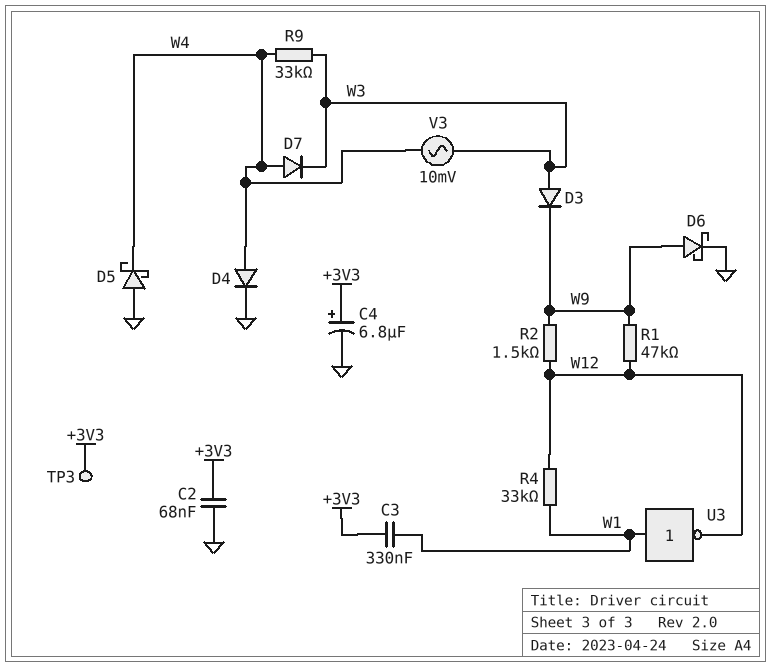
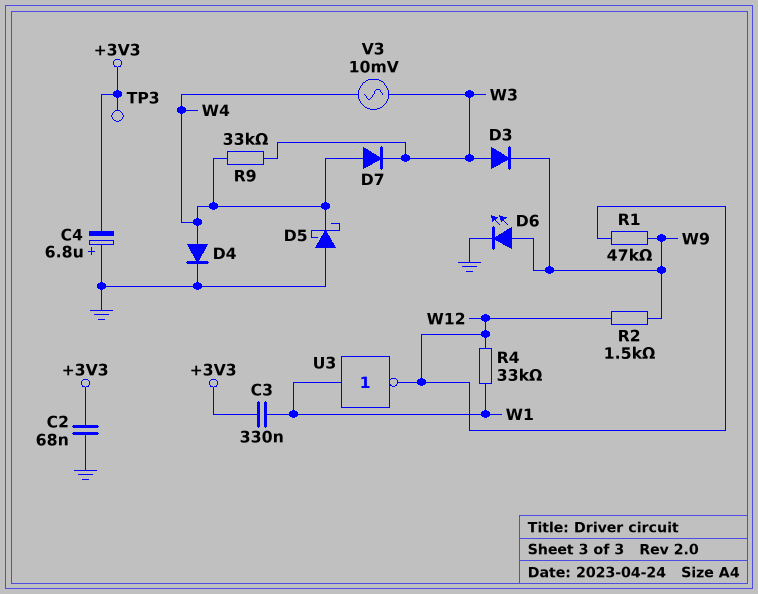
C4: 6.8uF (plus +3V3, minus GND) -> 6.8uF (plus GND, minus +3V3)
D6: schottky (A W9, K GND) -> LED (A W9, K GND)

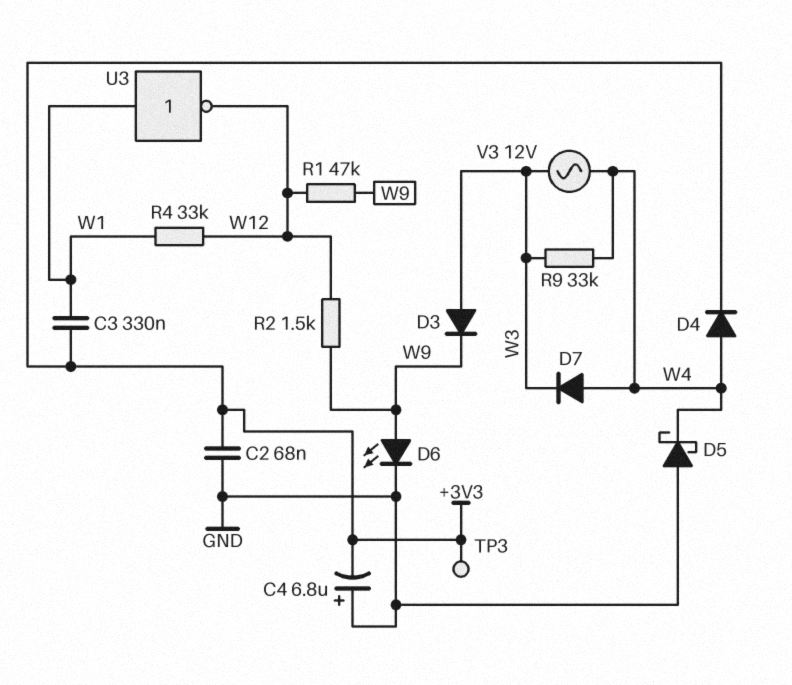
D4: diode (A W4, K GND) -> diode (A W4, K +3V3)
V3: AC 10mV (W3, W4) -> AC 12V (W3, W4)

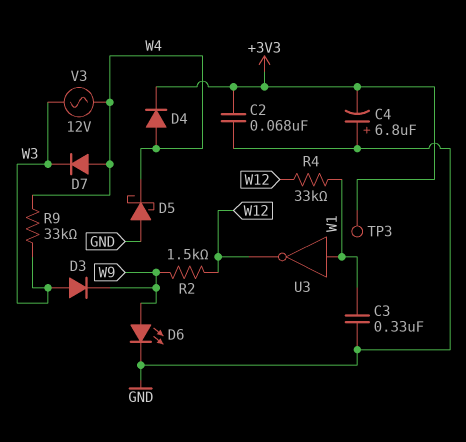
C3: 330nF (+3V3, W1) -> 330nF (GND, W1)
R1: 47k (W9, W12) -> none

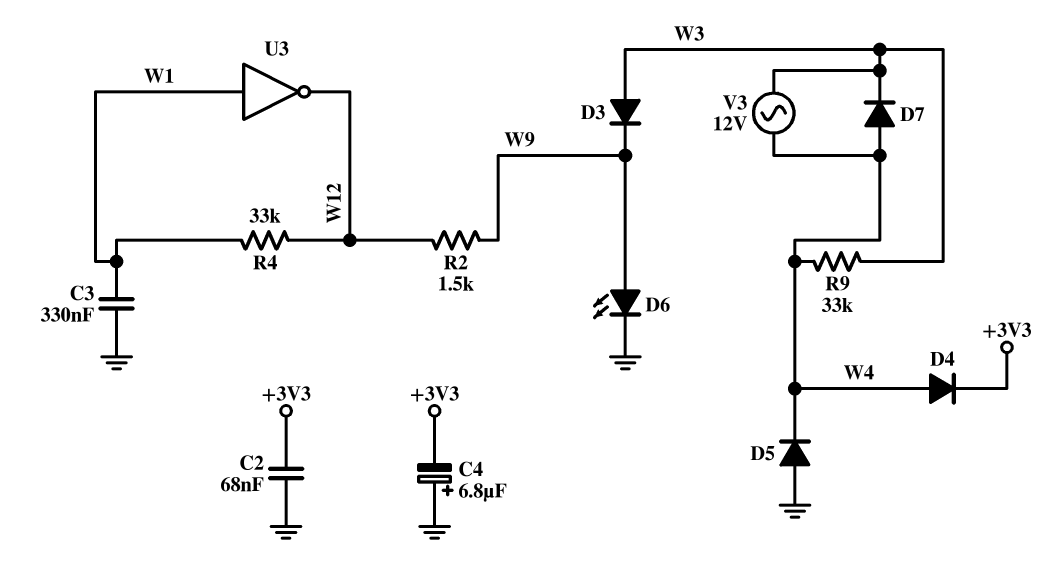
D5: schottky (A GND, K W4) -> diode (A GND, K W4)
TP3: test point (+3V3) -> none

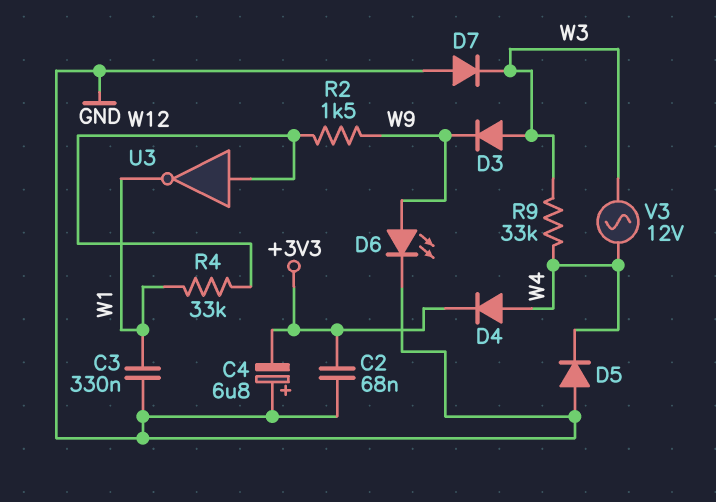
D7: diode (A W4, K W3) -> diode (A GND, K W3)
U3: NOT (in W1, out W12) -> NOT (in W12, out W1)

